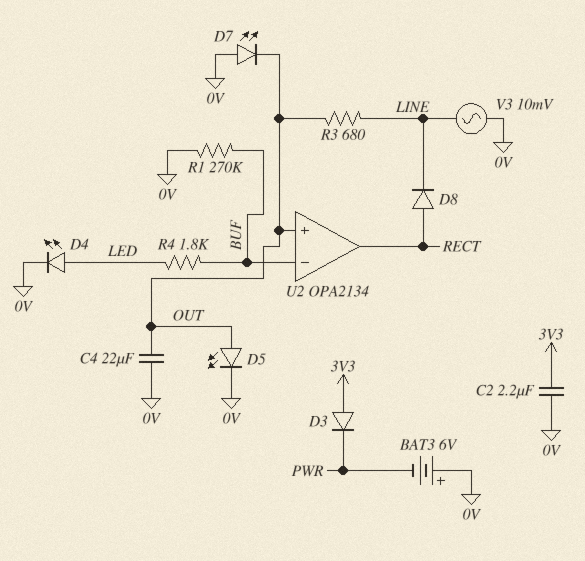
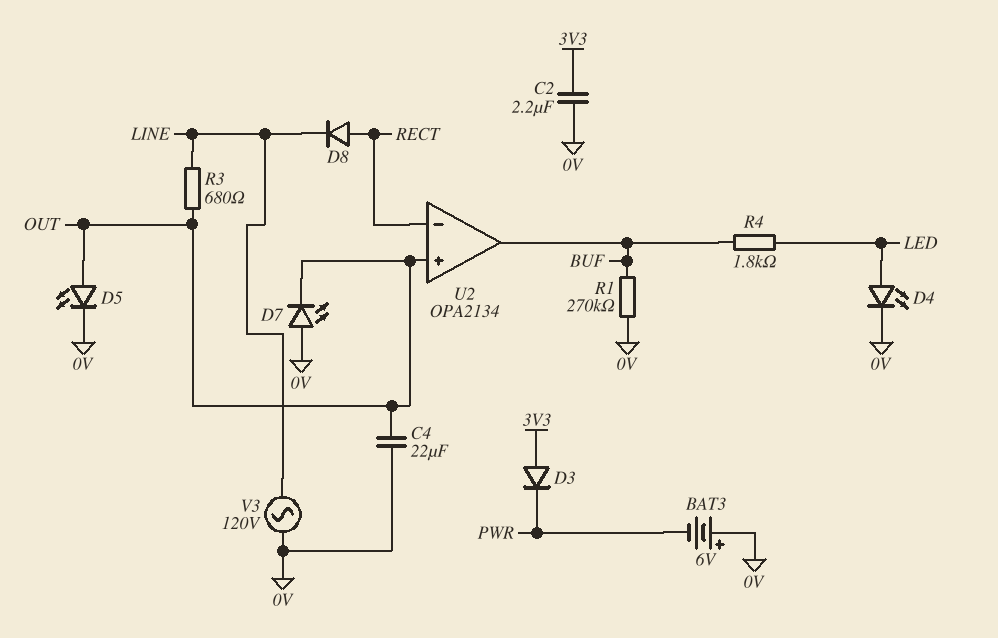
U2 pin in-: BUF -> RECT
U2 pin out: RECT -> BUF
V3: AC 10mV (0V, LINE) -> AC 120V (0V, LINE)

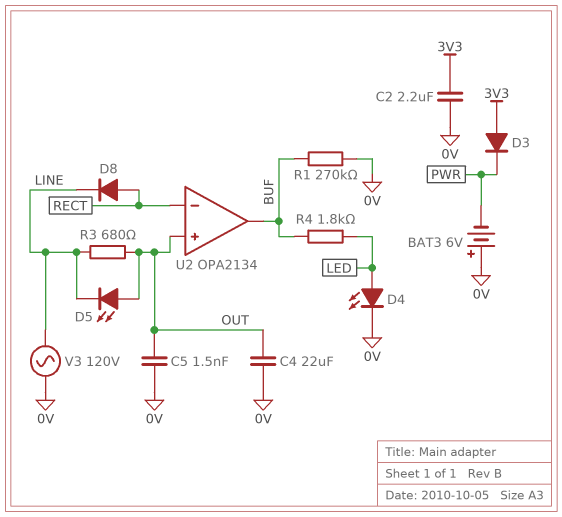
C5: none -> 1.5nF (0V, OUT)
D5: LED (A OUT, K 0V) -> LED (A OUT, K LINE)
D7: LED (A 0V, K OUT) -> none

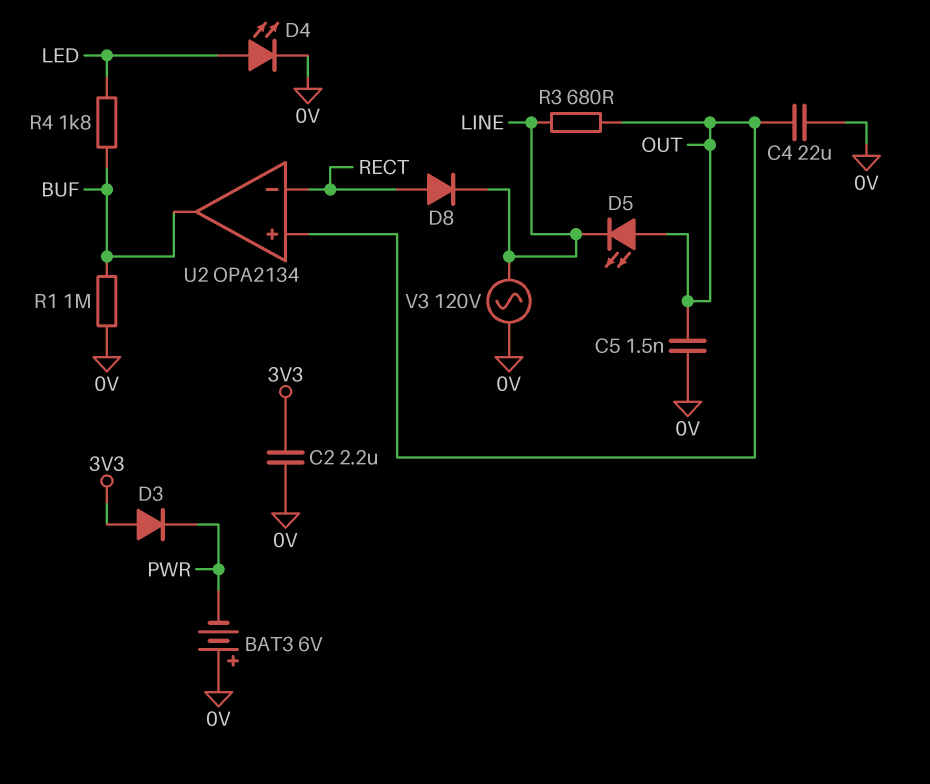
R1: 270k (0V, BUF) -> 1M (0V, BUF)

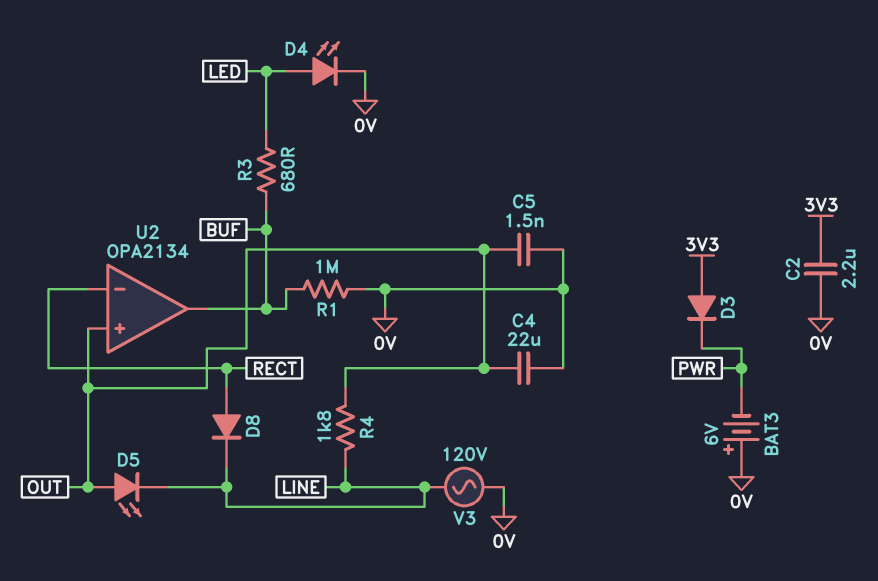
R3: 680 (LINE, OUT) -> 680 (BUF, LED)
R4: 1.8k (BUF, LED) -> 1.8k (LINE, OUT)

